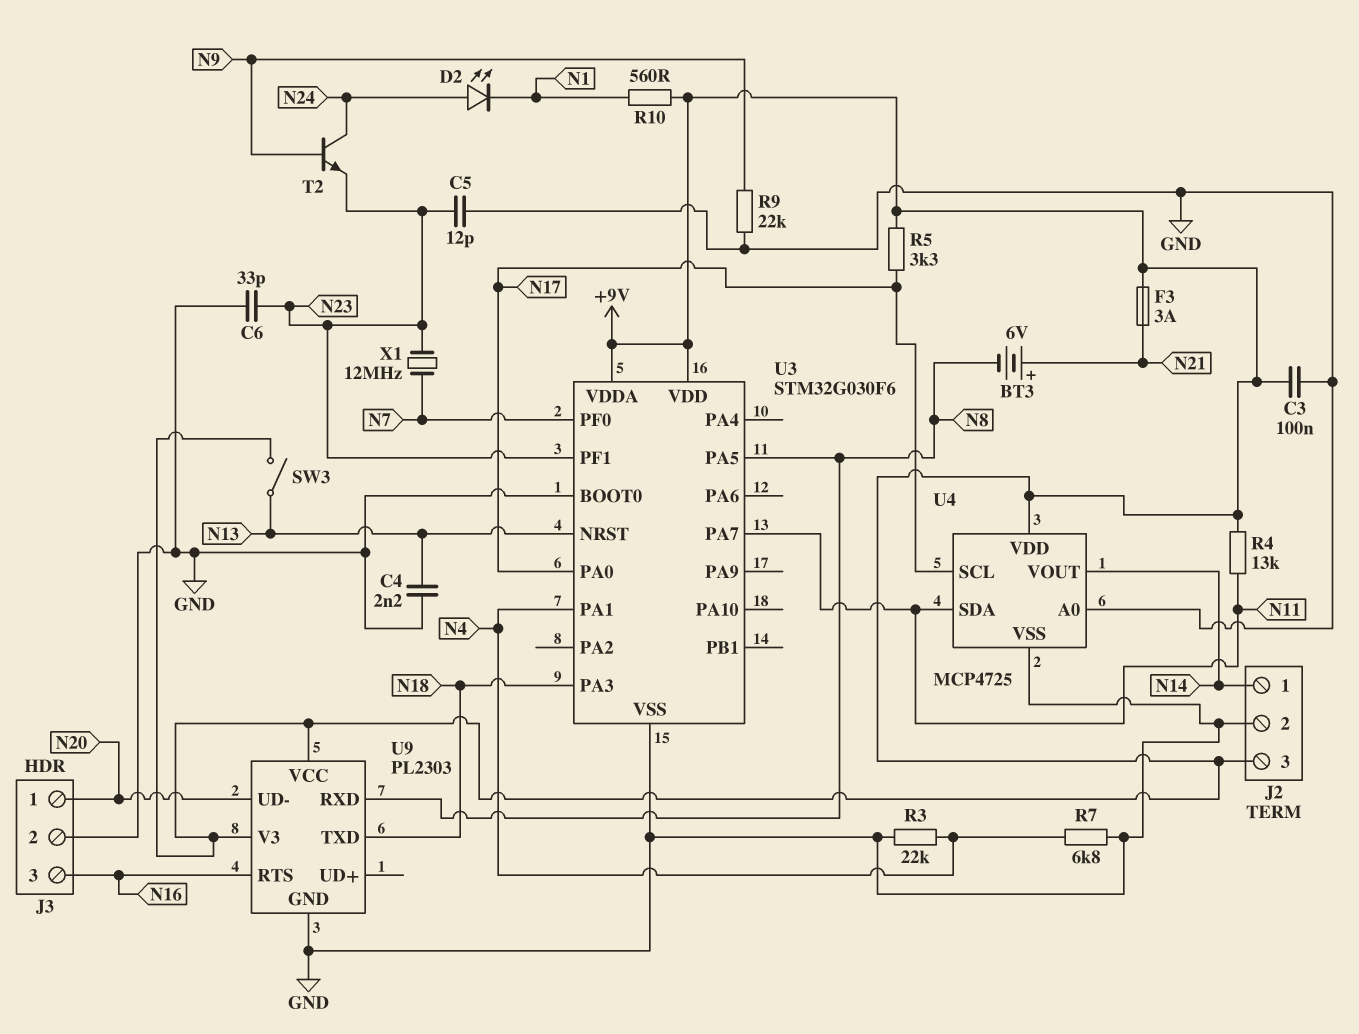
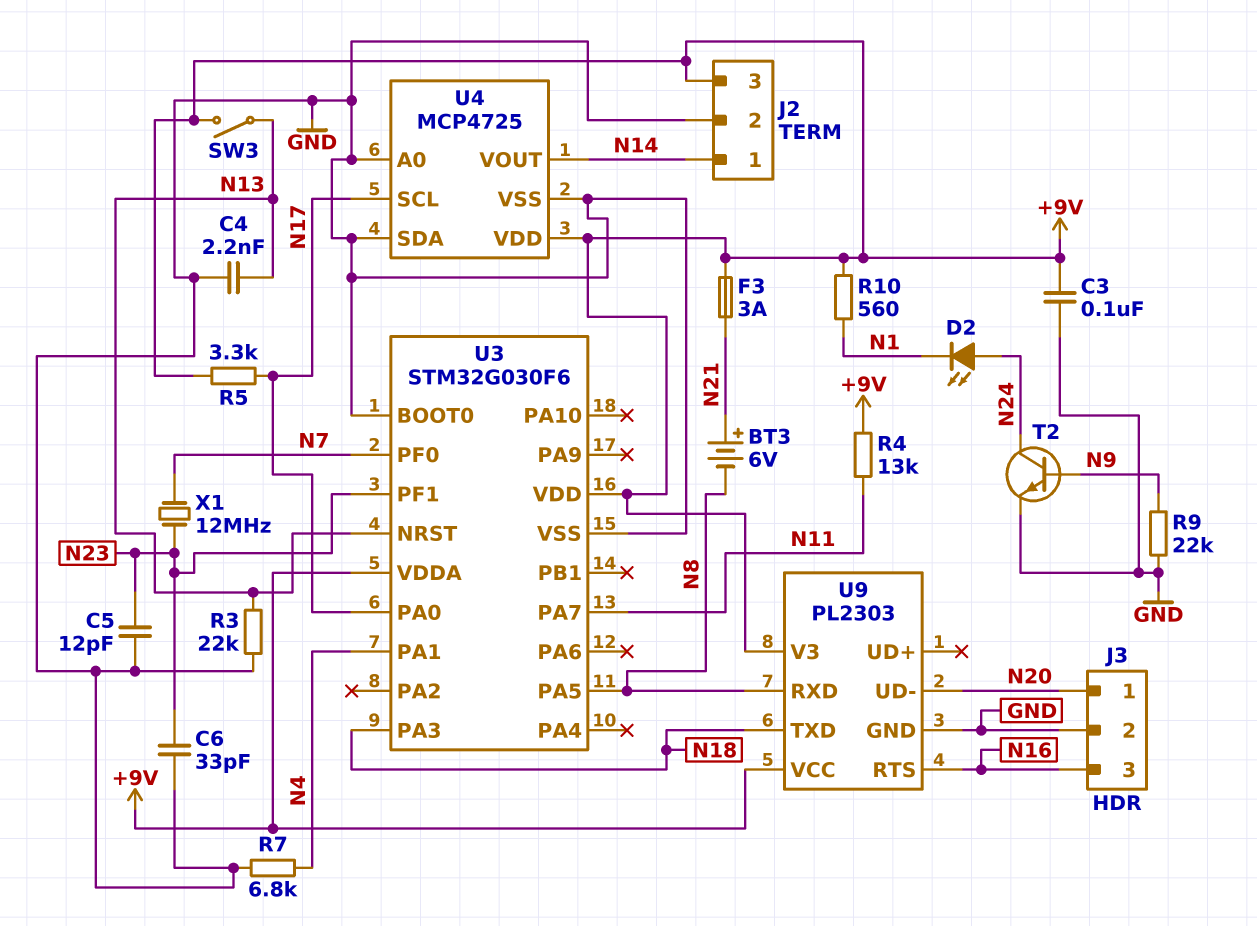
R3: 22k (GND, N4) -> 22k (GND, N13)
T2: NPN (B N9, C N24, E N23) -> NPN (B N9, C N24, E GND)
U4 pin SDA: N11 -> GND

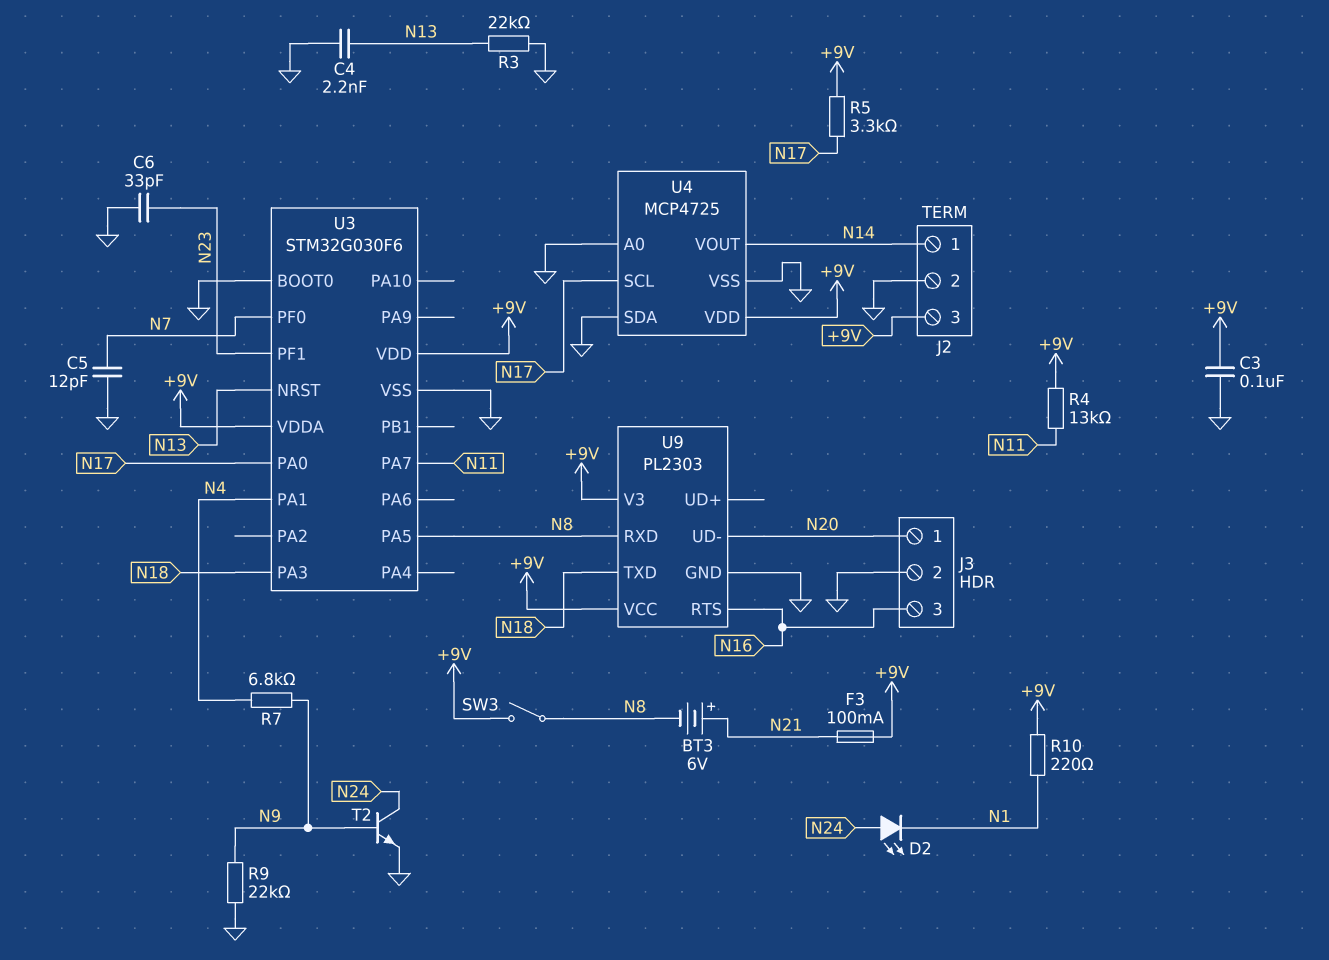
C5: 12pF (GND, N23) -> 12pF (GND, N7)
F3: 3A (+9V, N21) -> 100mA (+9V, N21)
R7: 6.8k (GND, N4) -> 6.8k (N4, N9)
R10: 560 (+9V, N1) -> 220 (+9V, N1)
SW3: switch (+9V, N13) -> switch (+9V, N8)
X1: 12MHz (N7, N23) -> none

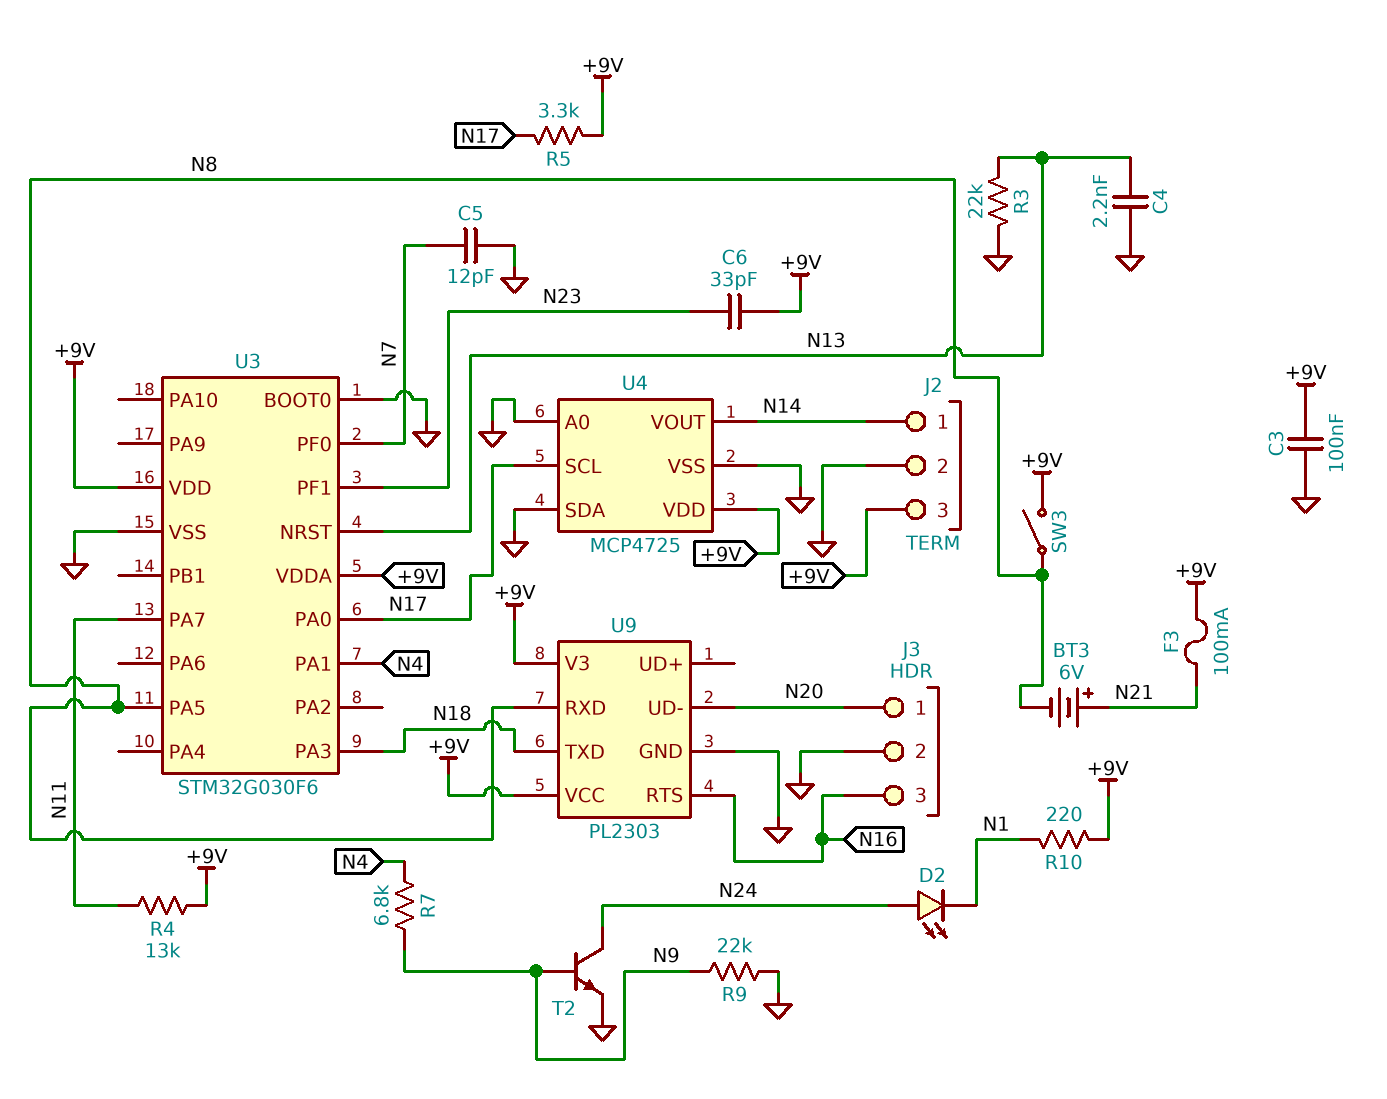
C6: 33pF (GND, N23) -> 33pF (+9V, N23)

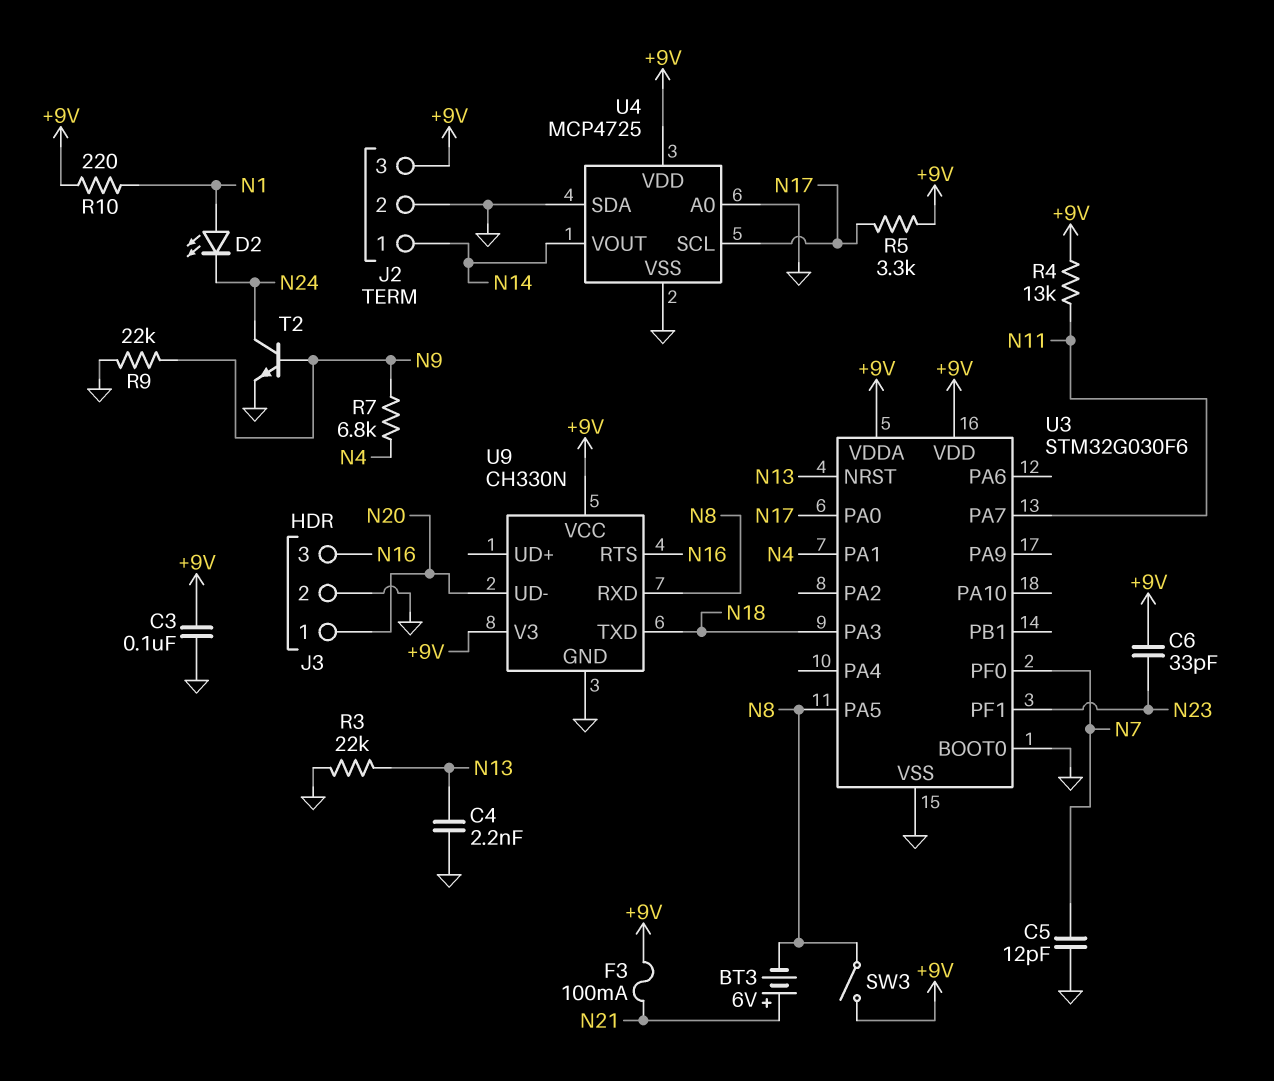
D2: LED (A N24, K N1) -> LED (A N1, K N24)
U9: PL2303 -> CH330N

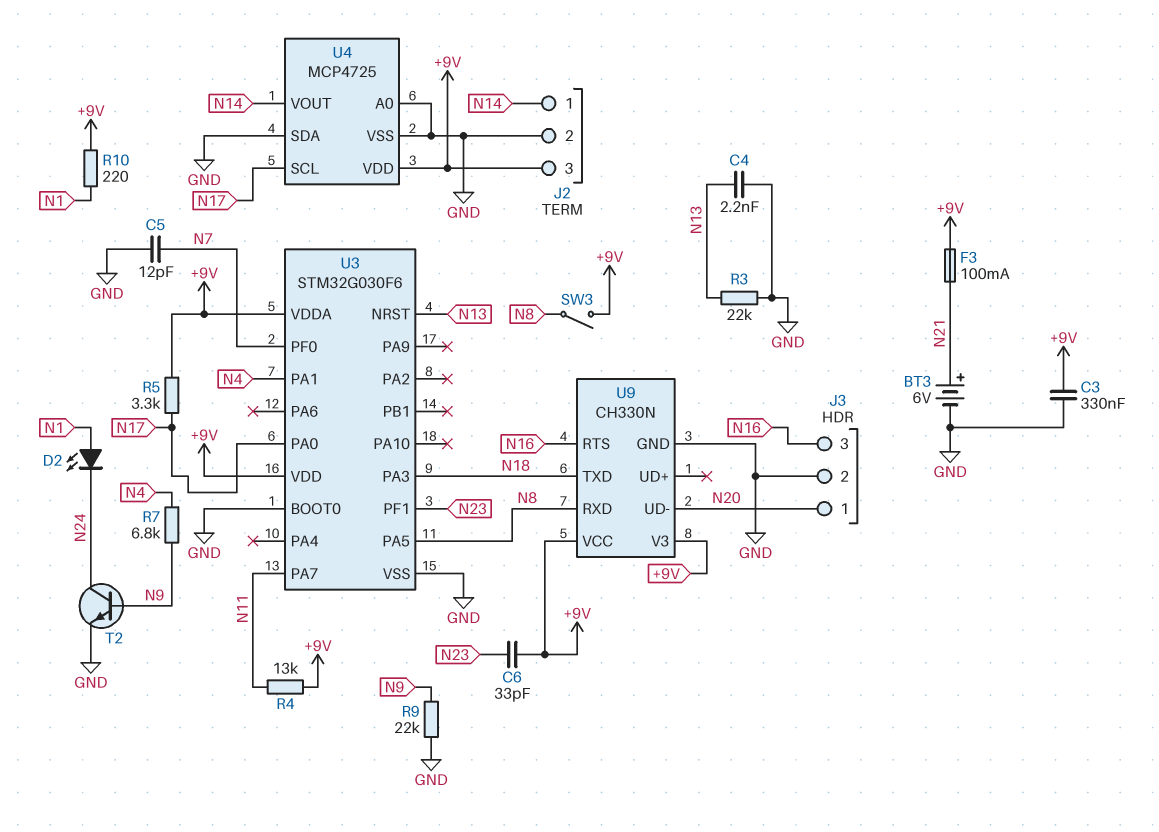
BT3: 6V (plus N21, minus N8) -> 6V (plus N21, minus GND)
C3: 100nF (+9V, GND) -> 330nF (+9V, GND)

